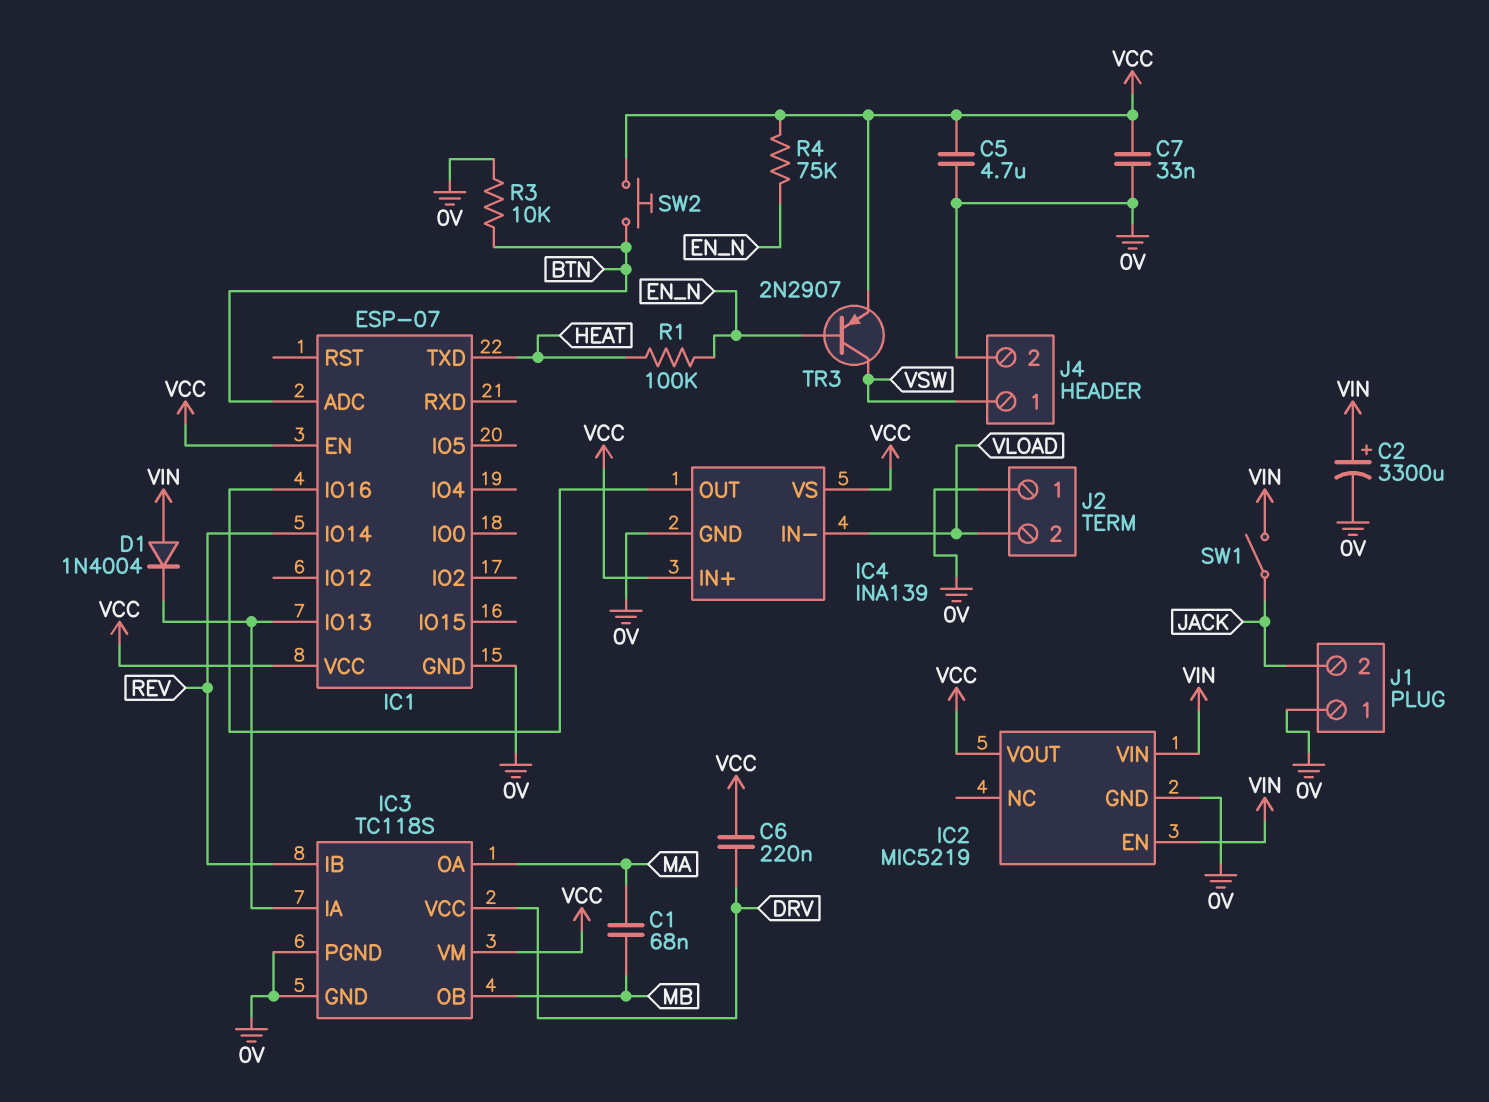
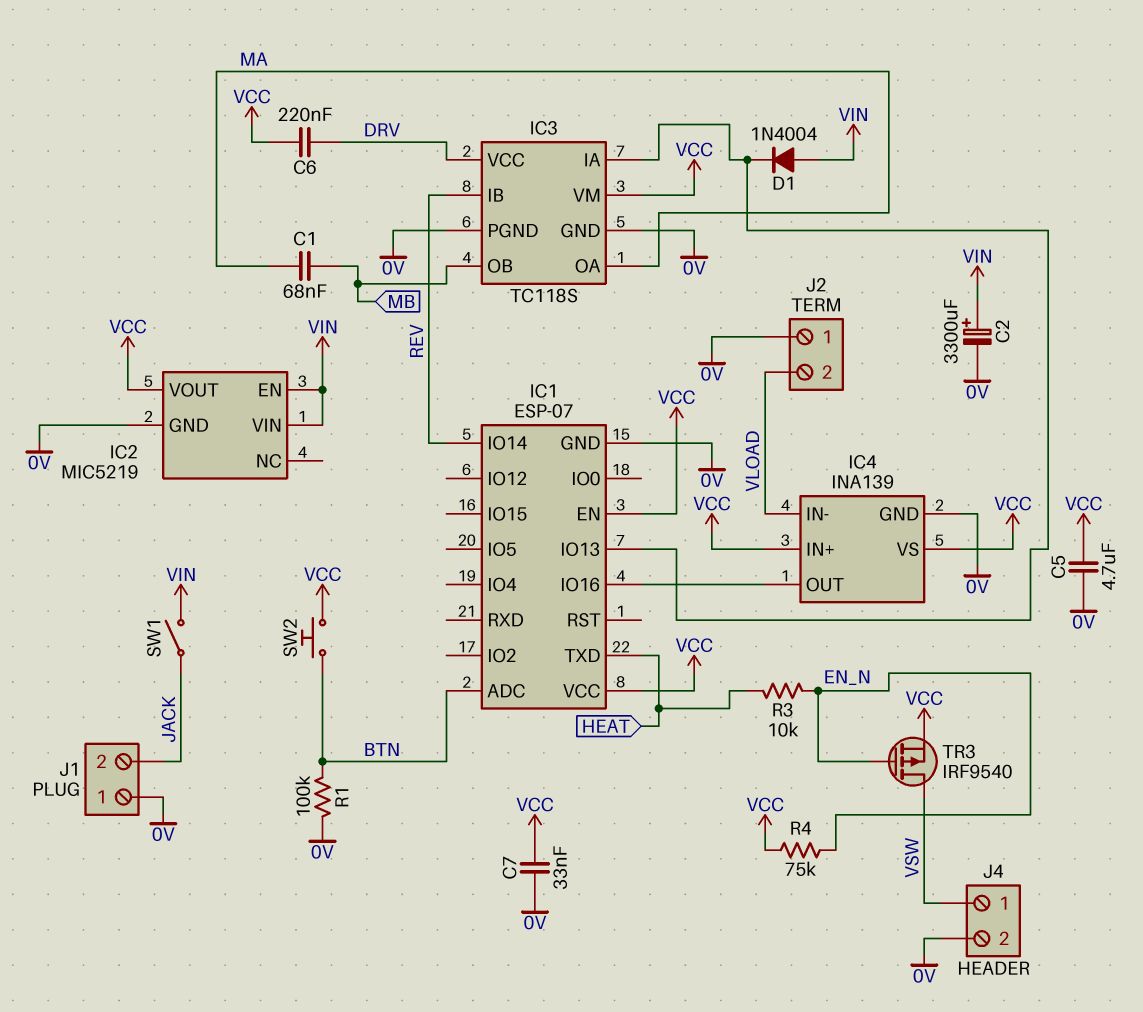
R1: 100k (EN_N, HEAT) -> 100k (0V, BTN)
R3: 10k (0V, BTN) -> 10k (EN_N, HEAT)
TR3: PNP 2N2907 (B EN_N, C VSW, E VCC) -> PMOS IRF9540 (G EN_N, D VSW, S VCC)

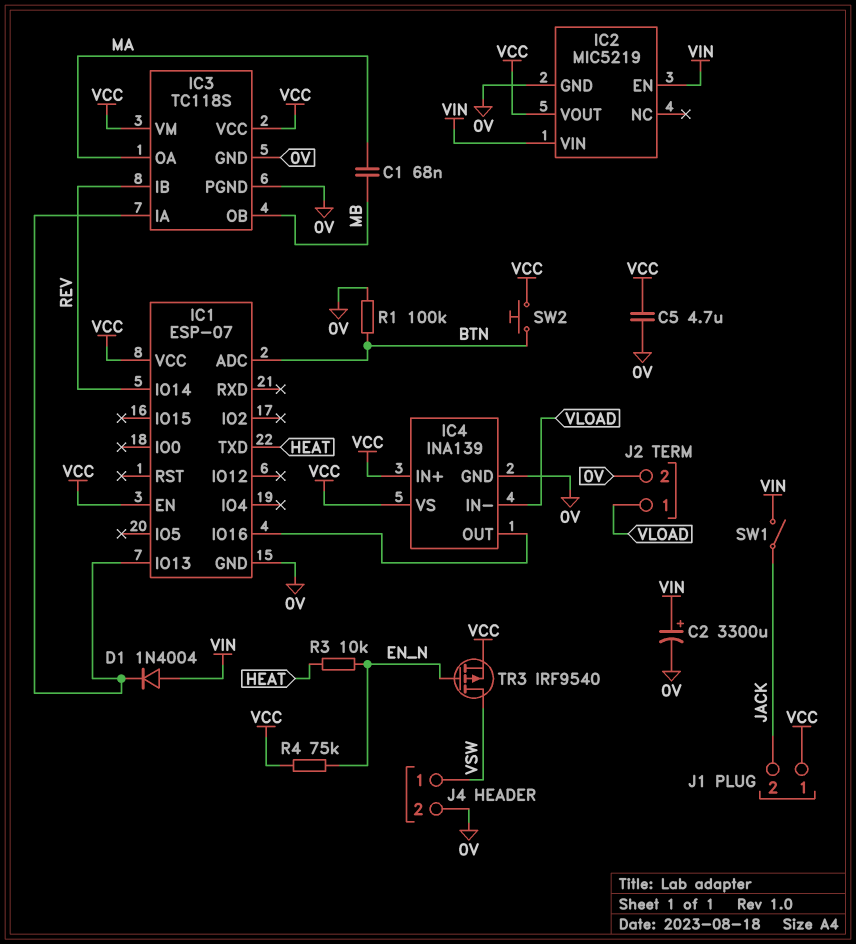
C6: 220nF (DRV, VCC) -> none
C7: 33nF (0V, VCC) -> none
IC3 pin VCC: DRV -> VCC
J1 pin 1: 0V -> VCC
J2 pin 1: 0V -> VLOAD
J2 pin 2: VLOAD -> 0V

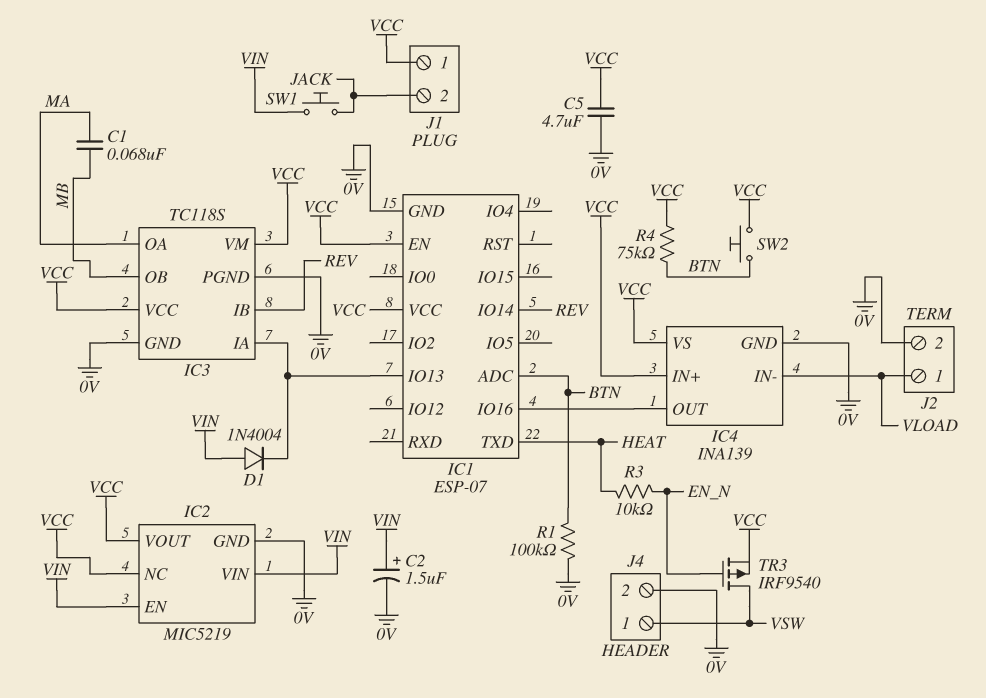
C2: 3300uF (plus VIN, minus 0V) -> 1.5uF (plus VIN, minus 0V)
IC2 pin NC: none -> VCC
R4: 75k (EN_N, VCC) -> 75k (BTN, VCC)
SW1: switch (JACK, VIN) -> button (JACK, VIN)

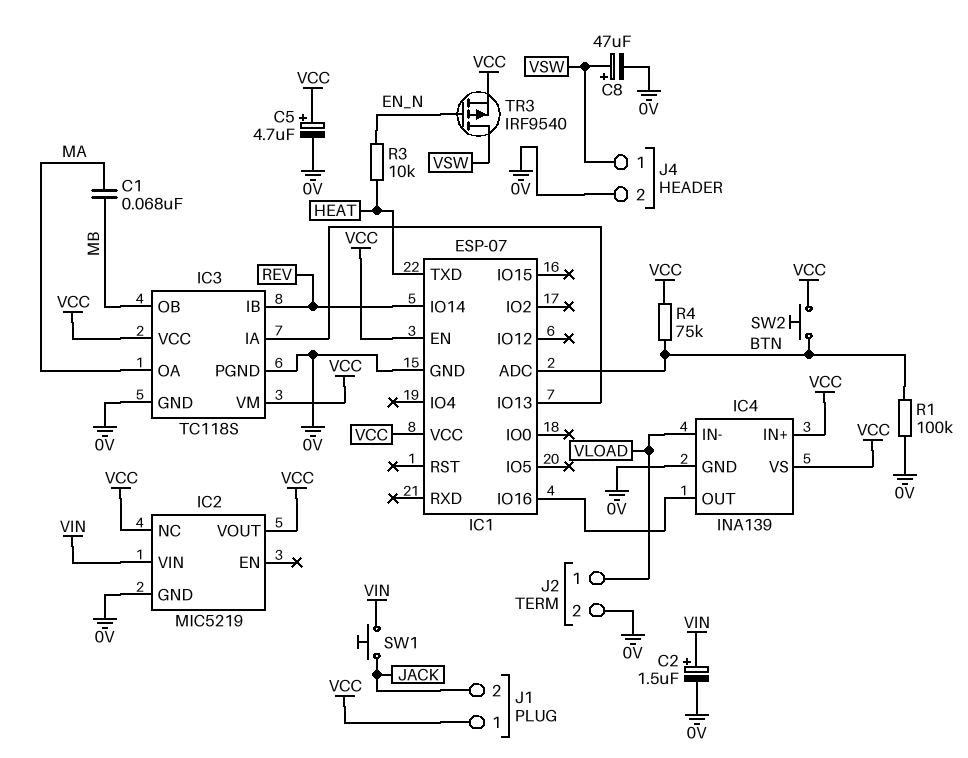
C5: 4.7uF (0V, VCC) -> 4.7uF (plus VCC, minus 0V)
C8: none -> 47uF (plus VSW, minus 0V)
D1: diode 1N4004 (A VIN, K IC1/IO13) -> none
IC2 pin EN: VIN -> none

